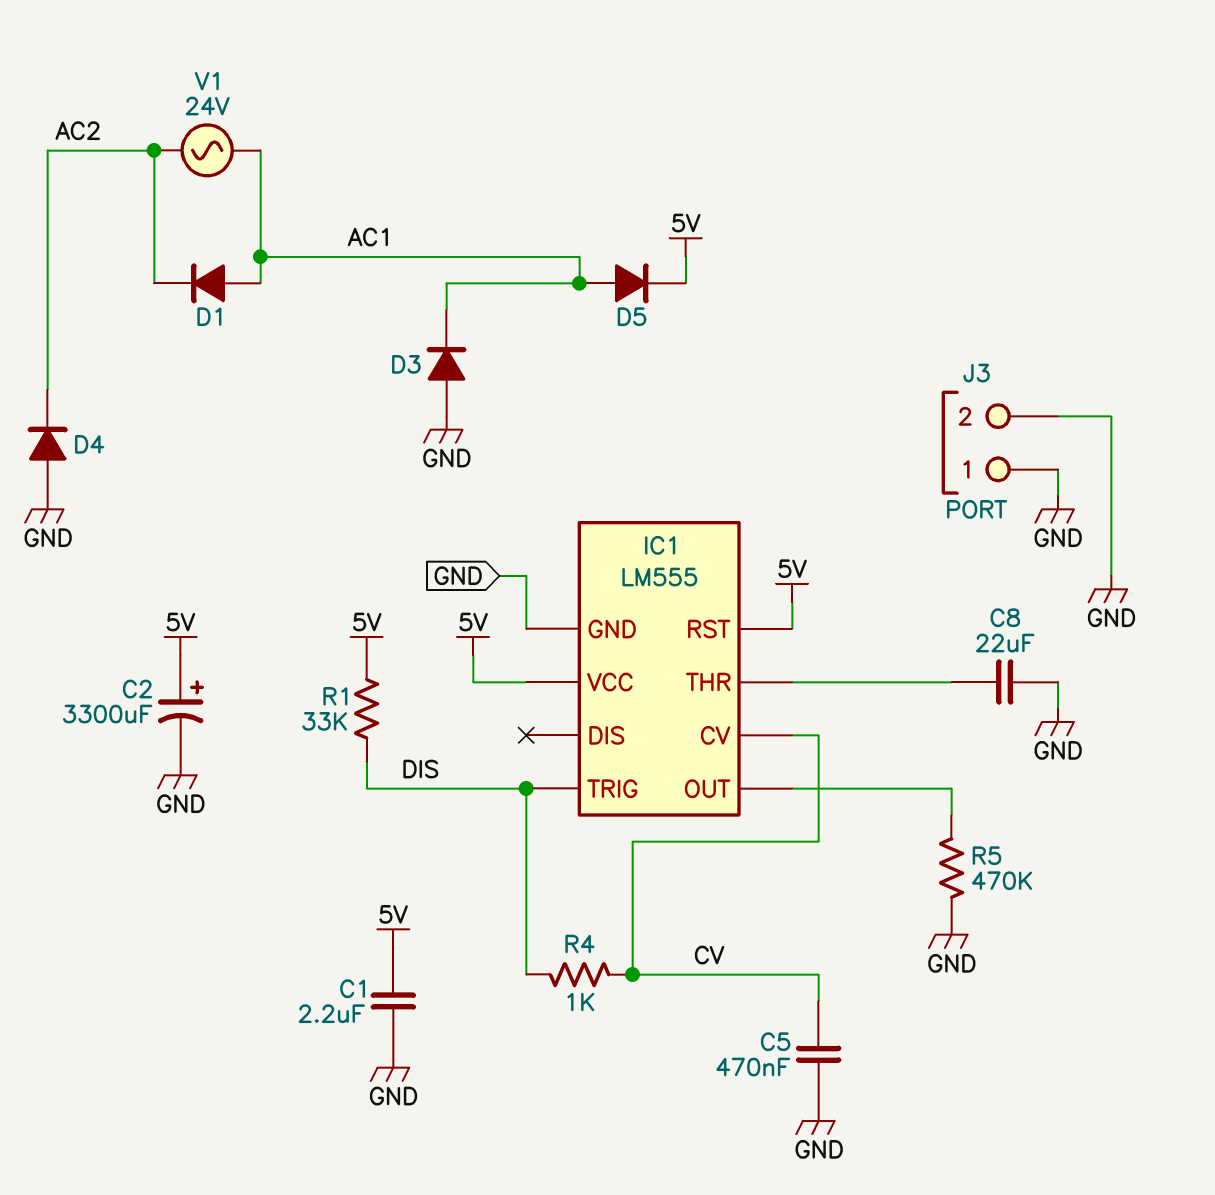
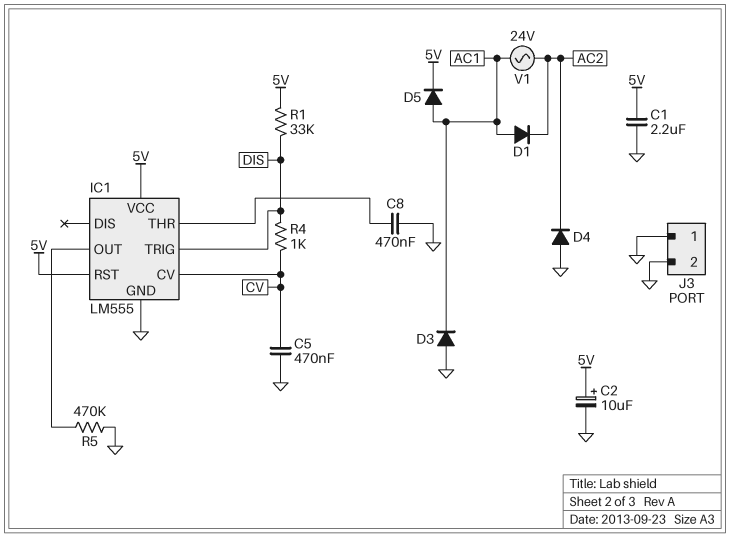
C2: 3300uF (plus 5V, minus GND) -> 10uF (plus 5V, minus GND)
C8: 22uF (GND, IC1/THR) -> 470nF (GND, IC1/THR)

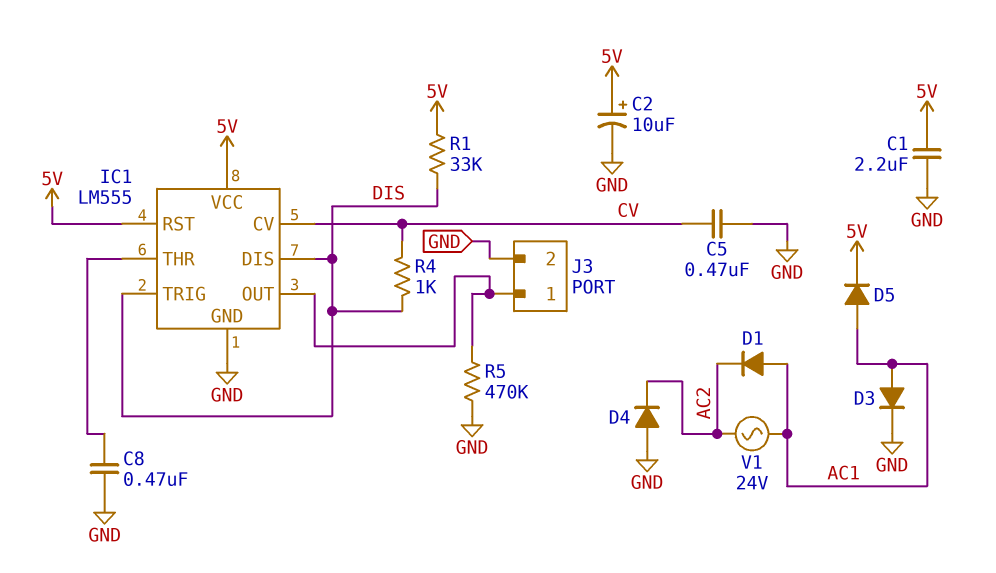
D3: diode (A GND, K AC1) -> diode (A AC1, K GND)
IC1 pin DIS: none -> DIS
J3 pin 1: GND -> IC1/OUT

